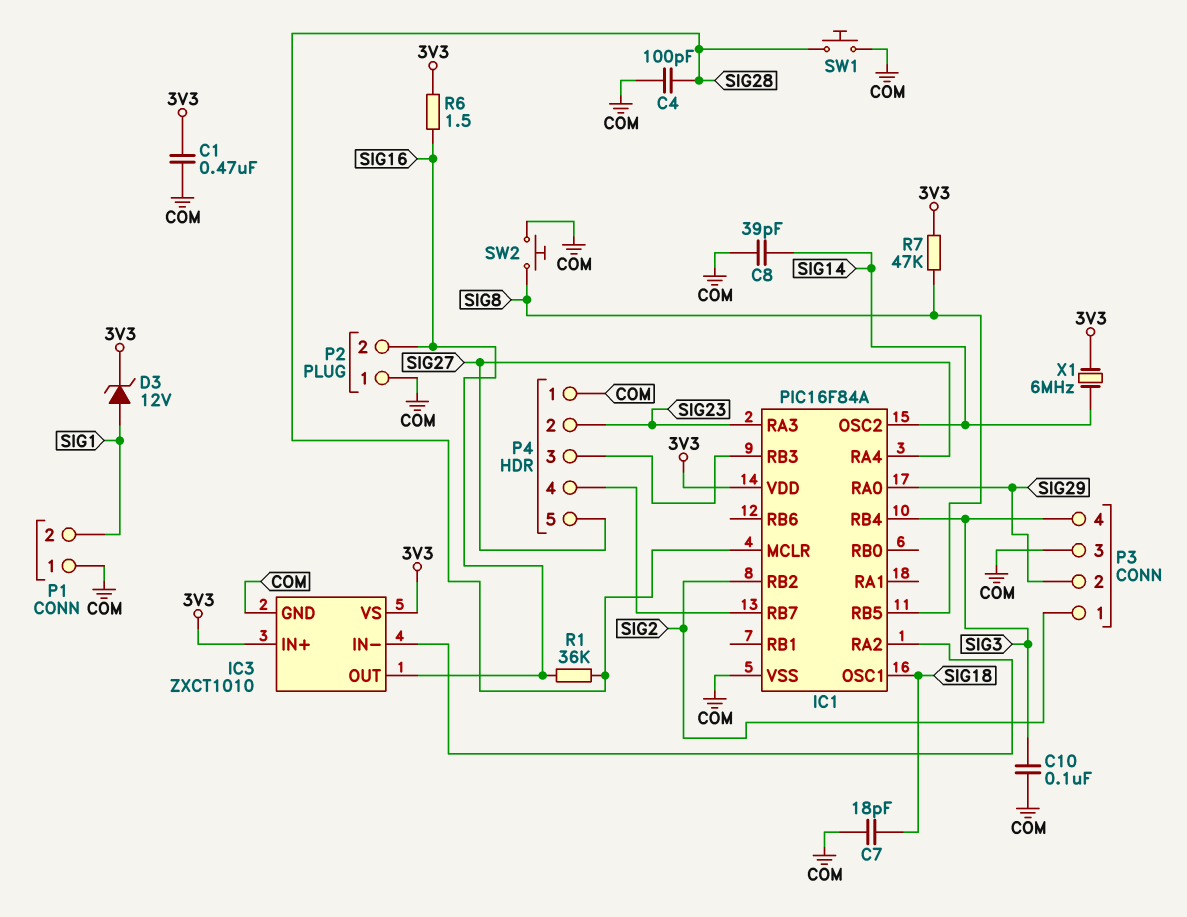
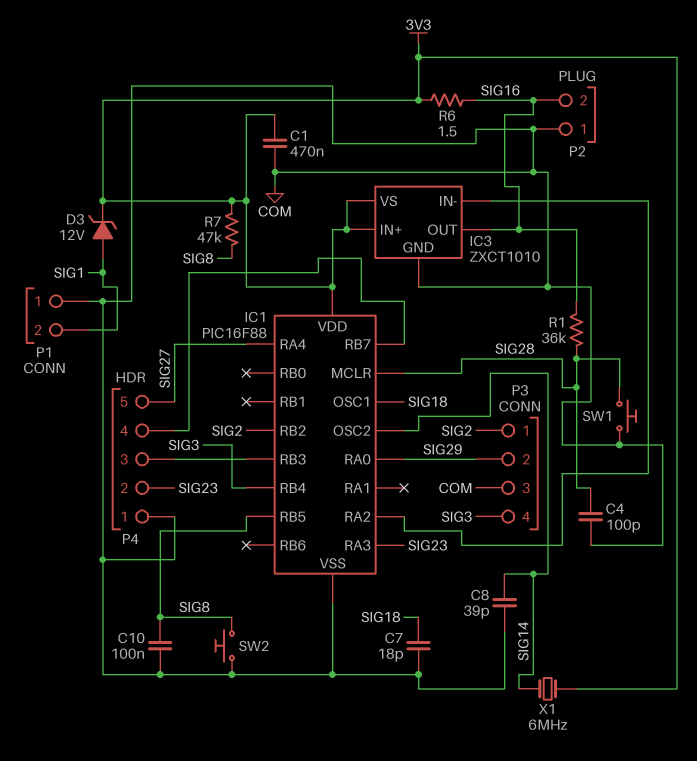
C10: 100nF (COM, SIG3) -> 100nF (COM, SIG8)
IC1: PIC16F84A -> PIC16F88

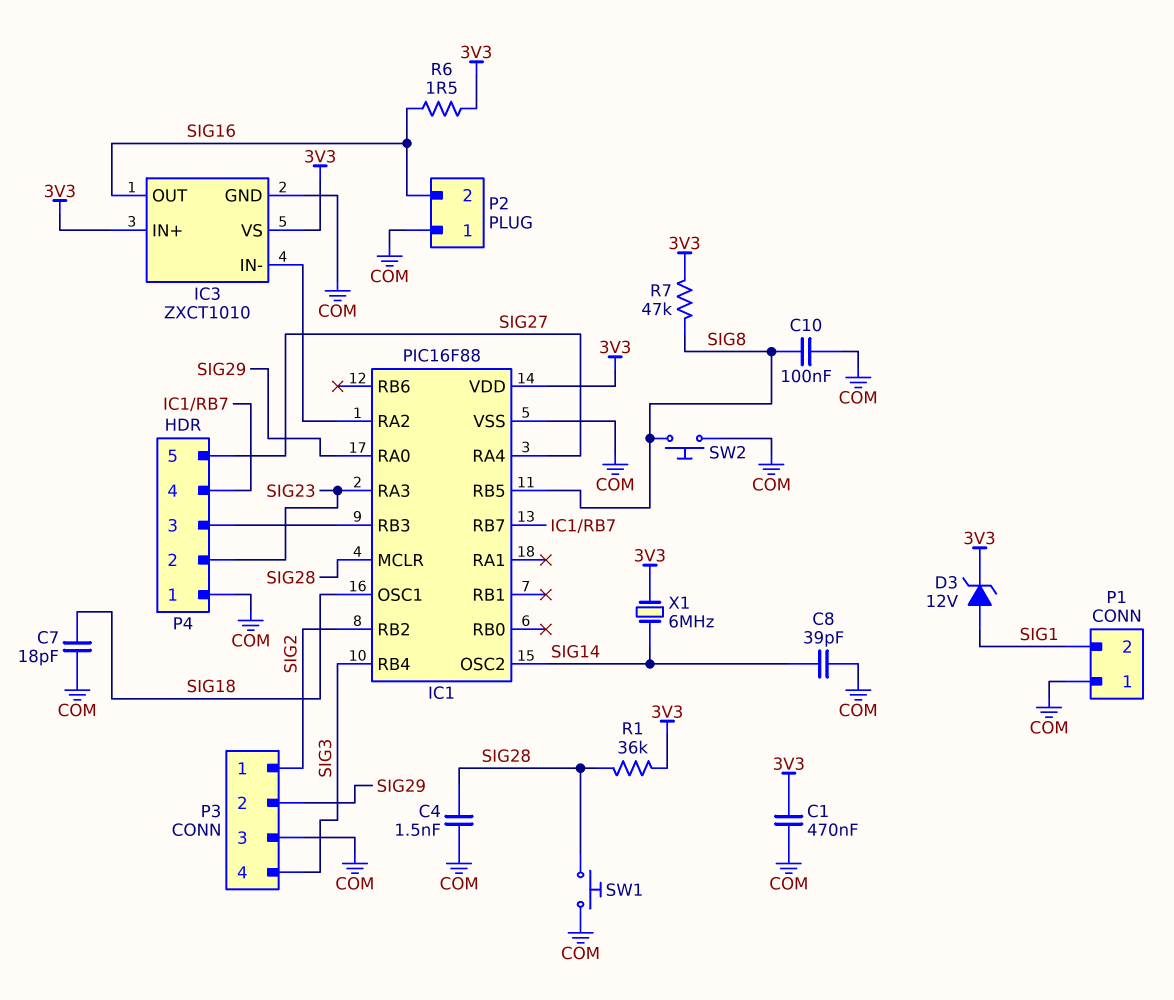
C4: 100pF (COM, SIG28) -> 1.5nF (COM, SIG28)
R1: 36k (SIG16, SIG28) -> 36k (3V3, SIG28)

